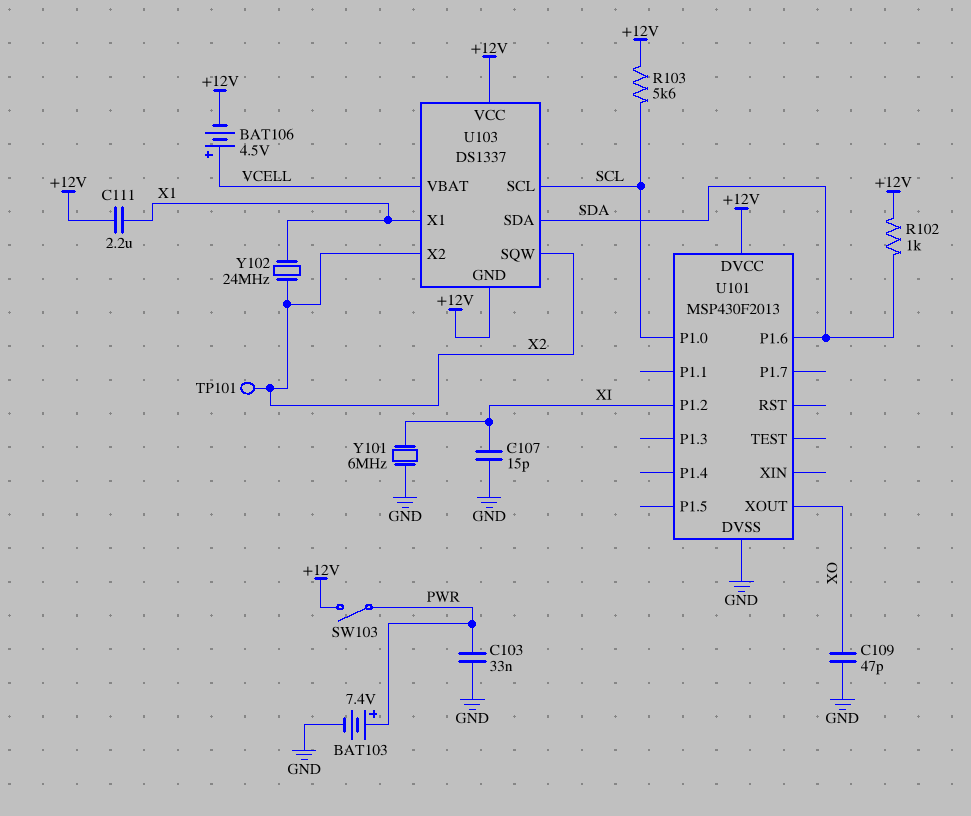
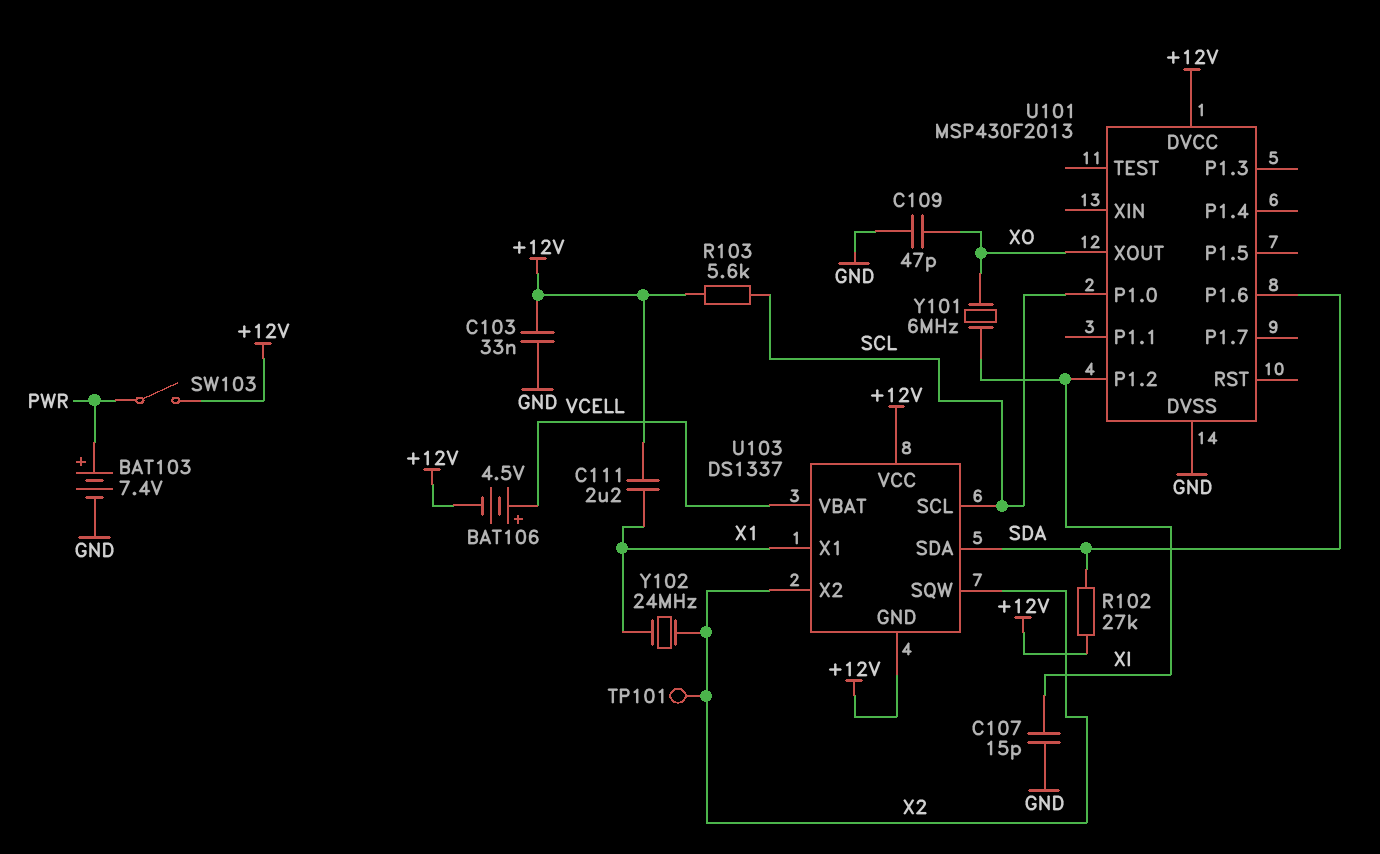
C103: 33nF (GND, PWR) -> 33nF (+12V, GND)
R102: 1k (+12V, SDA) -> 27k (+12V, SDA)
Y101: 6MHz (GND, XI) -> 6MHz (XI, XO)

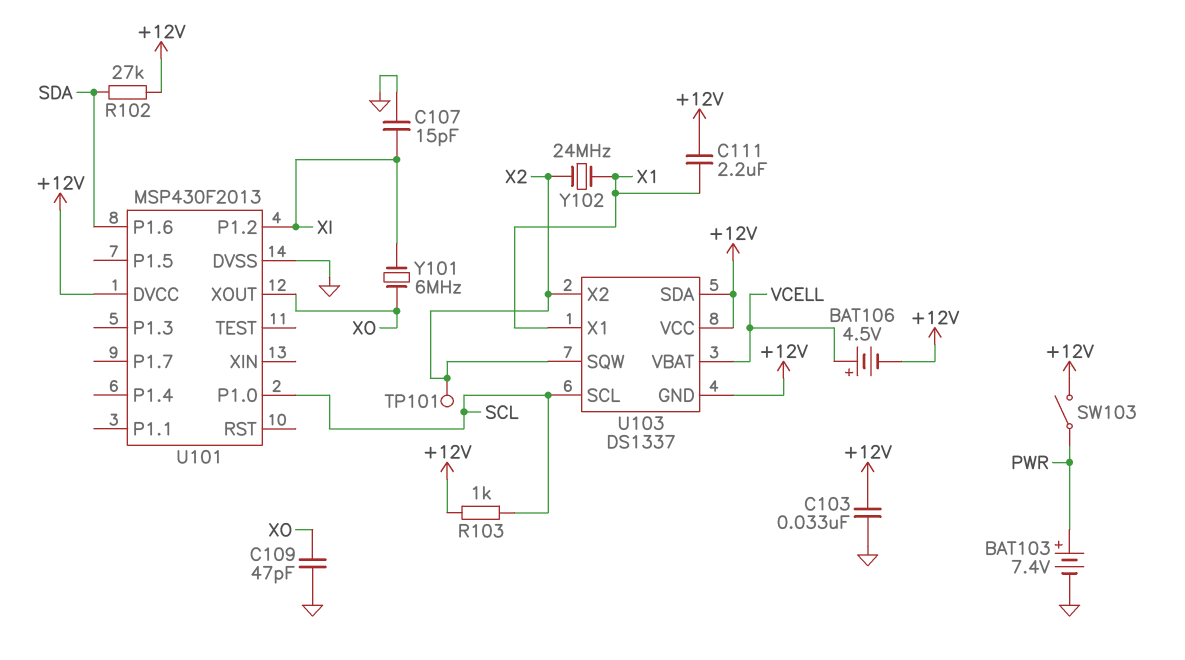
R103: 5.6k (+12V, SCL) -> 1k (+12V, SCL)
U103 pin SDA: SDA -> +12V

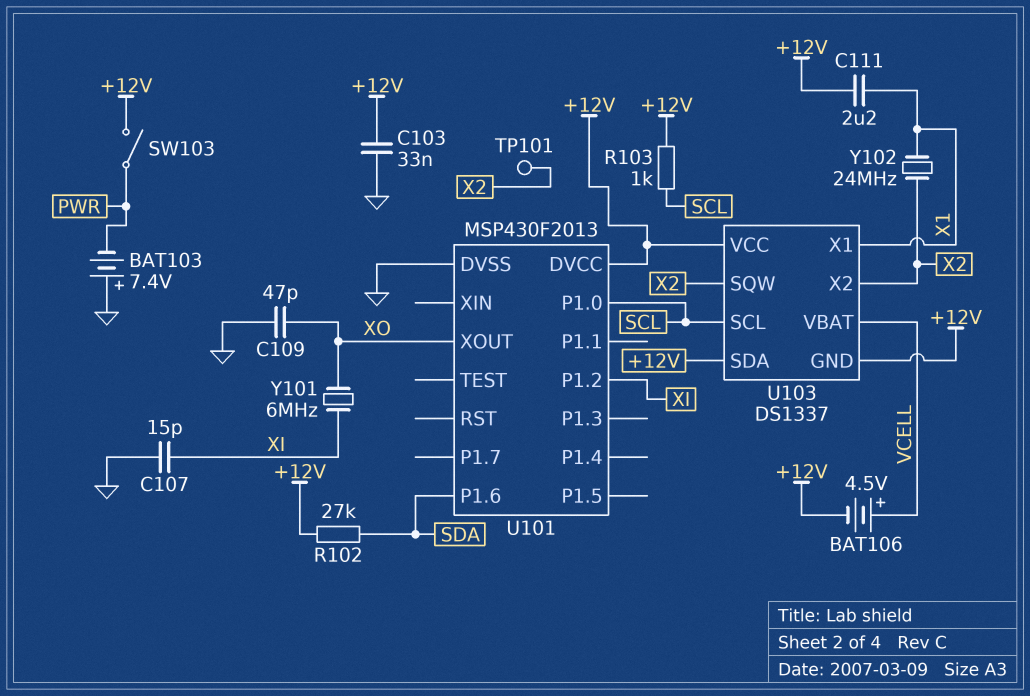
BAT103: 7.4V (plus PWR, minus GND) -> 7.4V (plus GND, minus PWR)

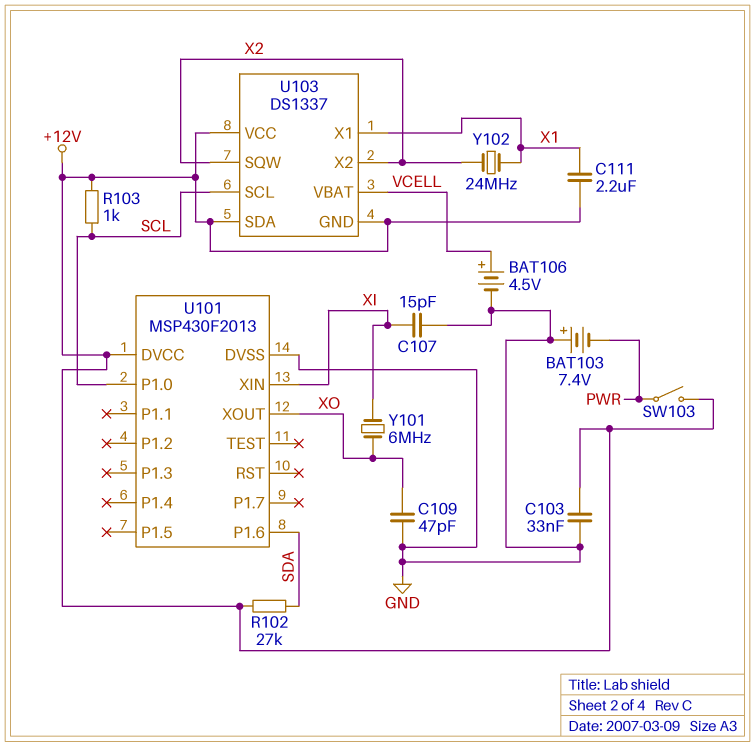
BAT106: 4.5V (plus VCELL, minus +12V) -> 4.5V (plus VCELL, minus GND)
TP101: test point (X2) -> none
U101 pin P1.2: XI -> none
U101 pin XIN: none -> XI

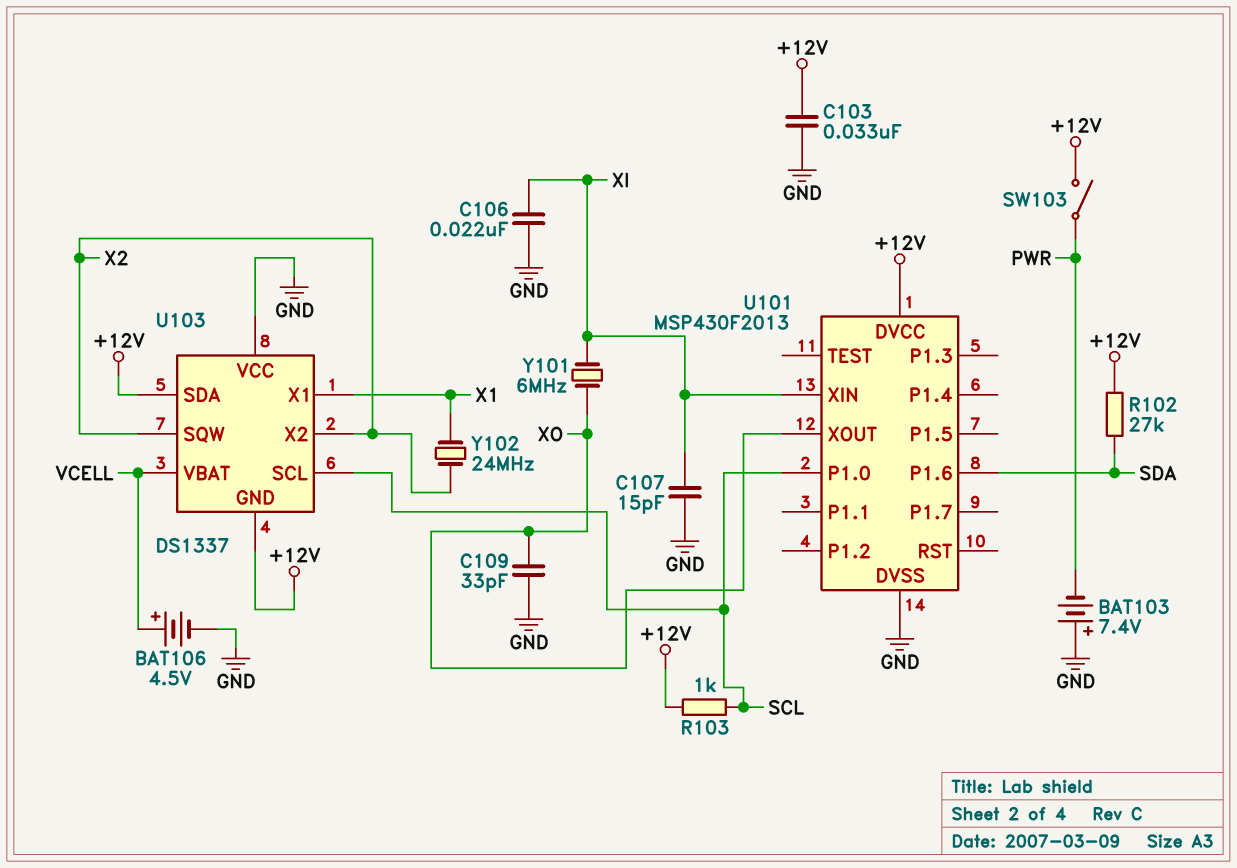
C106: none -> 22nF (GND, XI)
C109: 47pF (GND, XO) -> 33pF (GND, XO)
C111: 2.2uF (+12V, X1) -> none
U103 pin VCC: +12V -> GND

